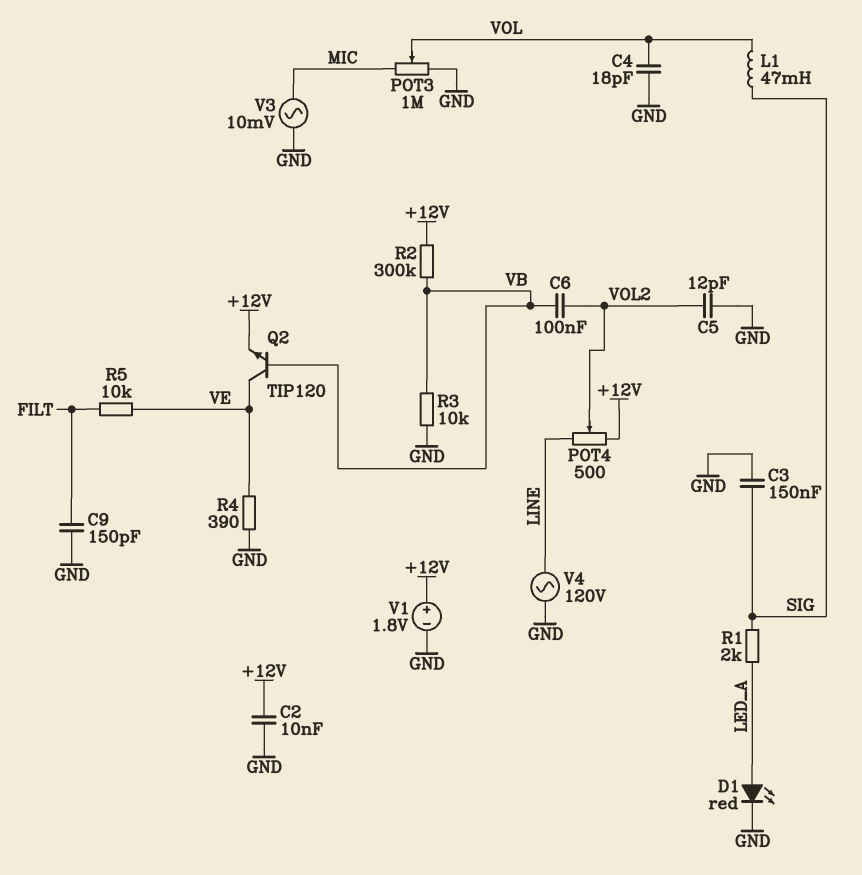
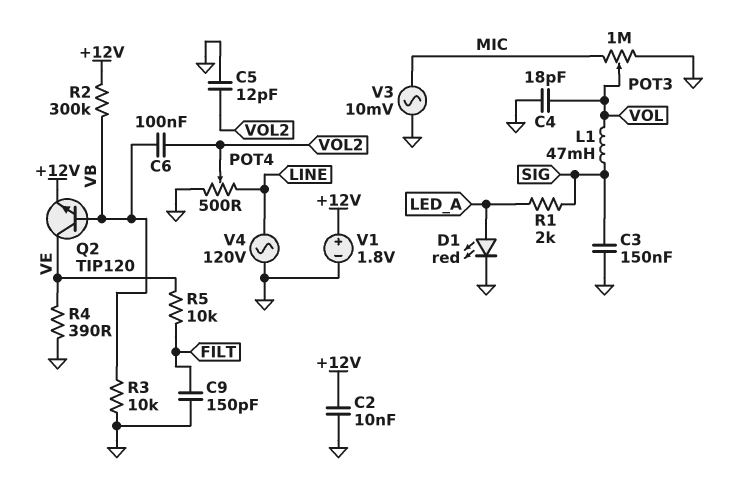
POT4: 500 (+12V, LINE, wiper VOL2) -> 500 (GND, LINE, wiper VOL2)

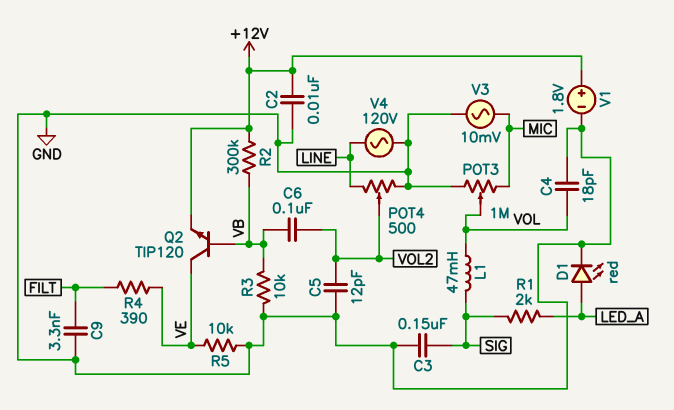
C9: 150pF (FILT, GND) -> 3.3nF (FILT, GND)
R4: 390 (GND, VE) -> 390 (FILT, VE)
R5: 10k (FILT, VE) -> 10k (GND, VE)

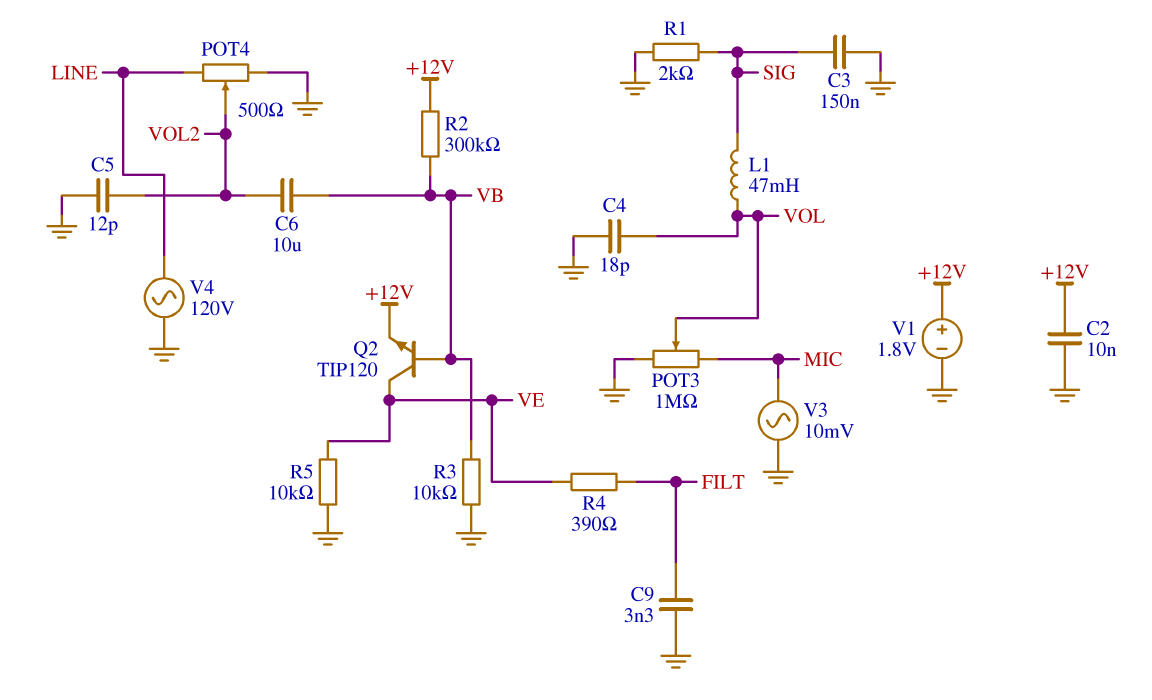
C6: 100nF (VB, VOL2) -> 10uF (VB, VOL2)
D1: LED red (A LED_A, K GND) -> none
R1: 2k (LED_A, SIG) -> 2k (GND, SIG)

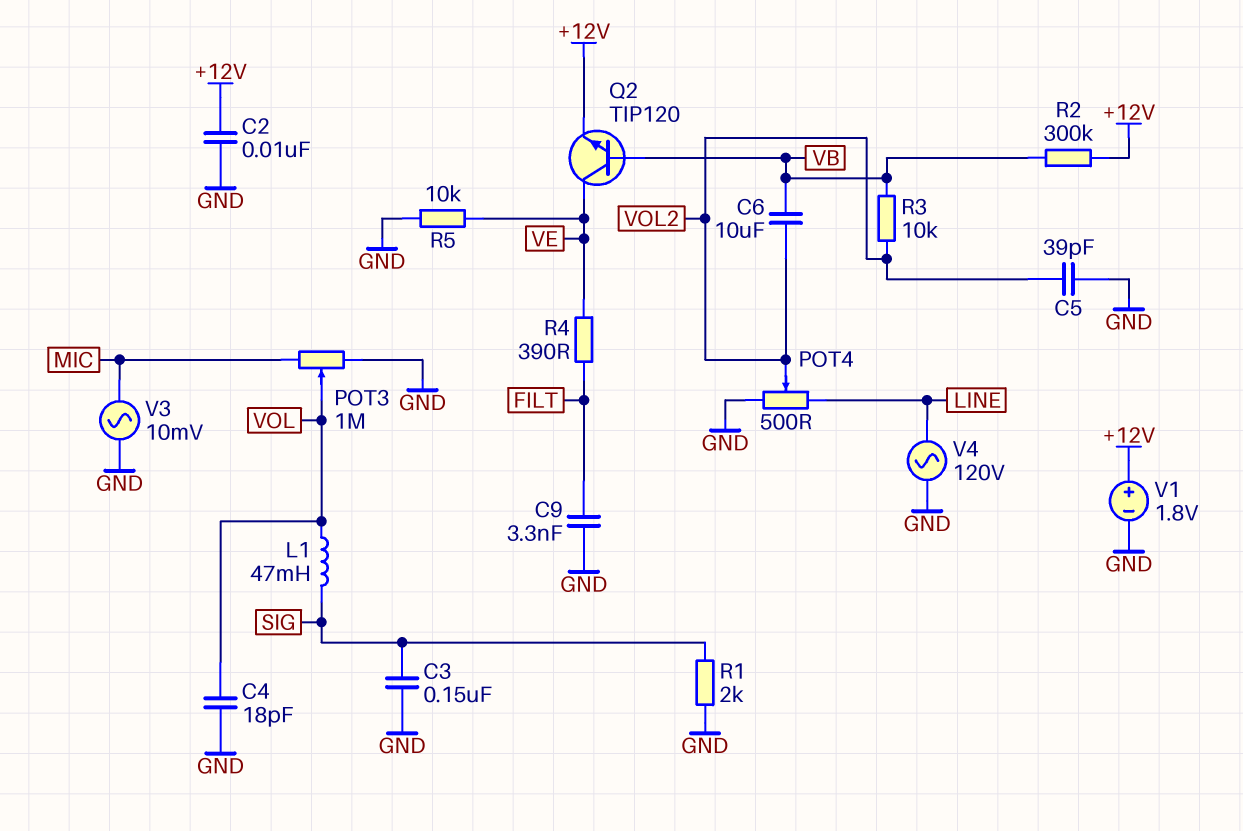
C5: 12pF (GND, VOL2) -> 39pF (GND, VOL2)
R3: 10k (GND, VB) -> 10k (VB, VOL2)

